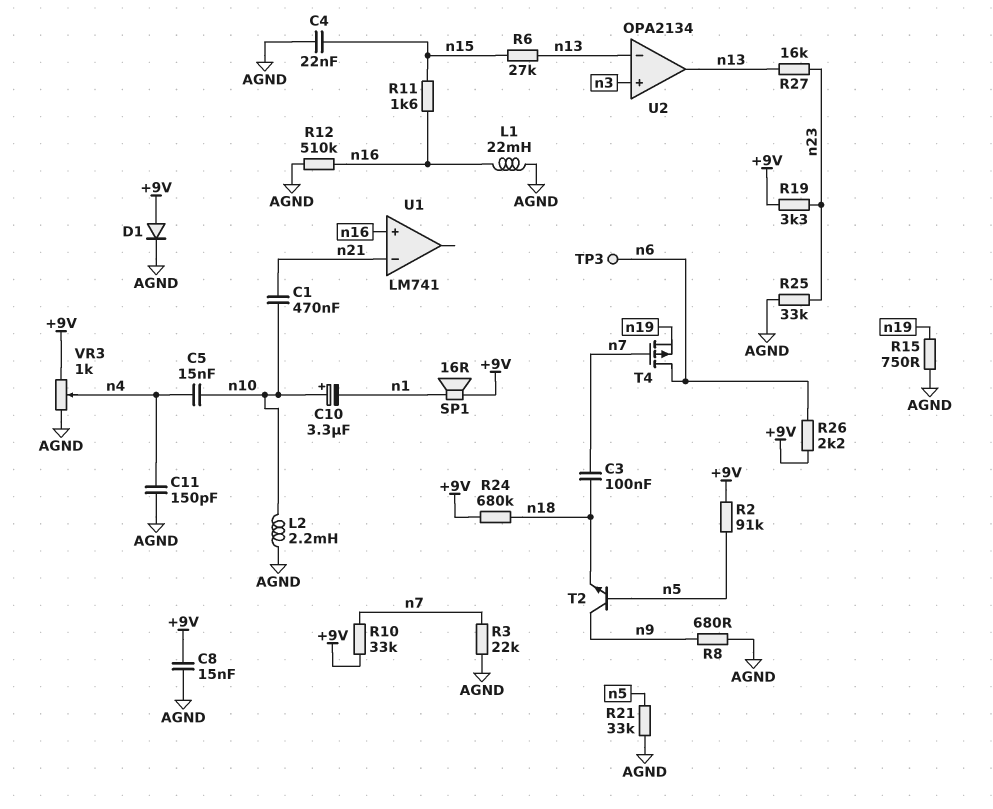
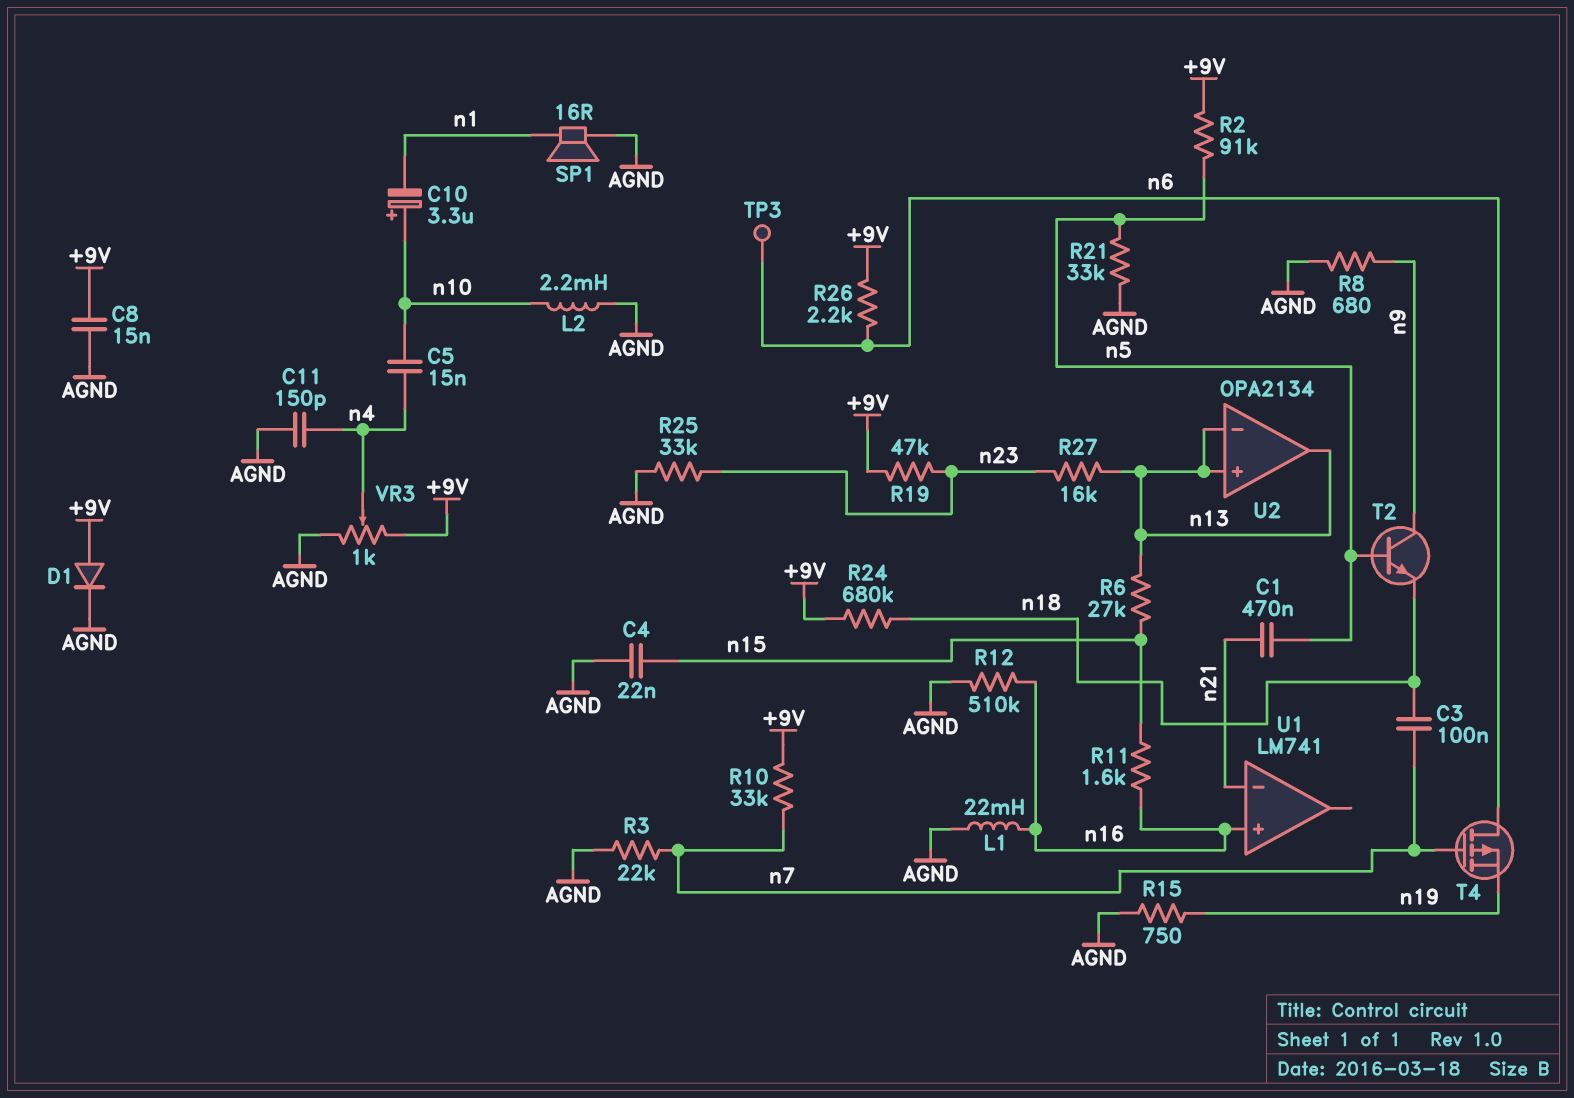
C1: 470nF (n10, n21) -> 470nF (n5, n21)
R19: 3.3k (+9V, n23) -> 47k (+9V, n23)
SP1: speaker 16R (+9V, n1) -> speaker 16R (AGND, n1)
U2 pin in+: n3 -> n13

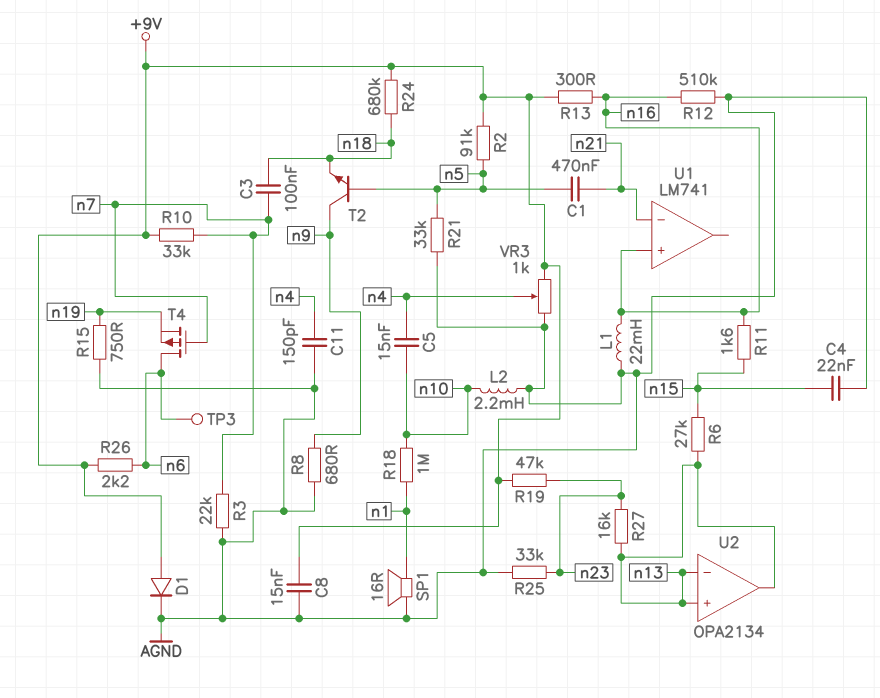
C10: 3.3uF (plus n10, minus n1) -> none
R13: none -> 300 (+9V, n16)
R18: none -> 1M (n1, n10)

